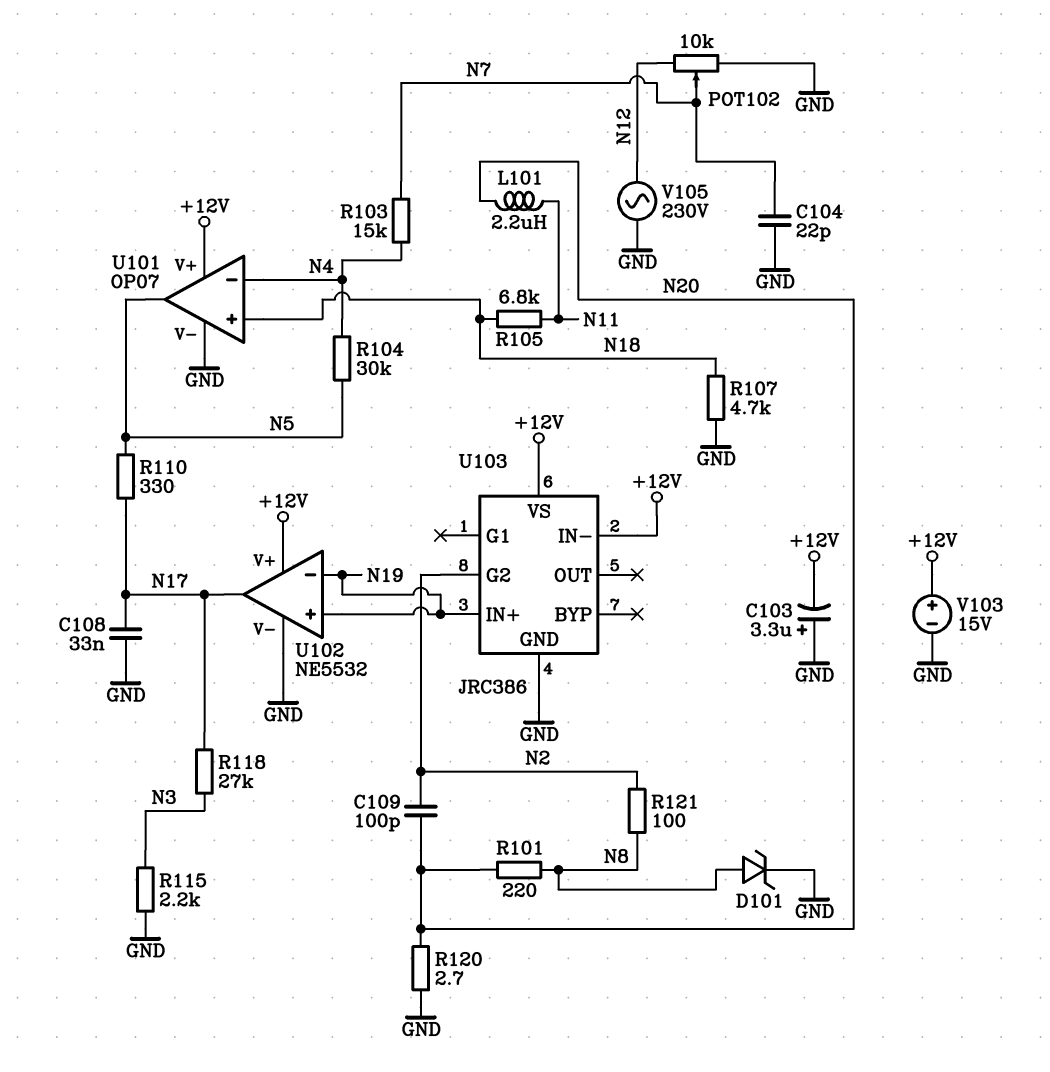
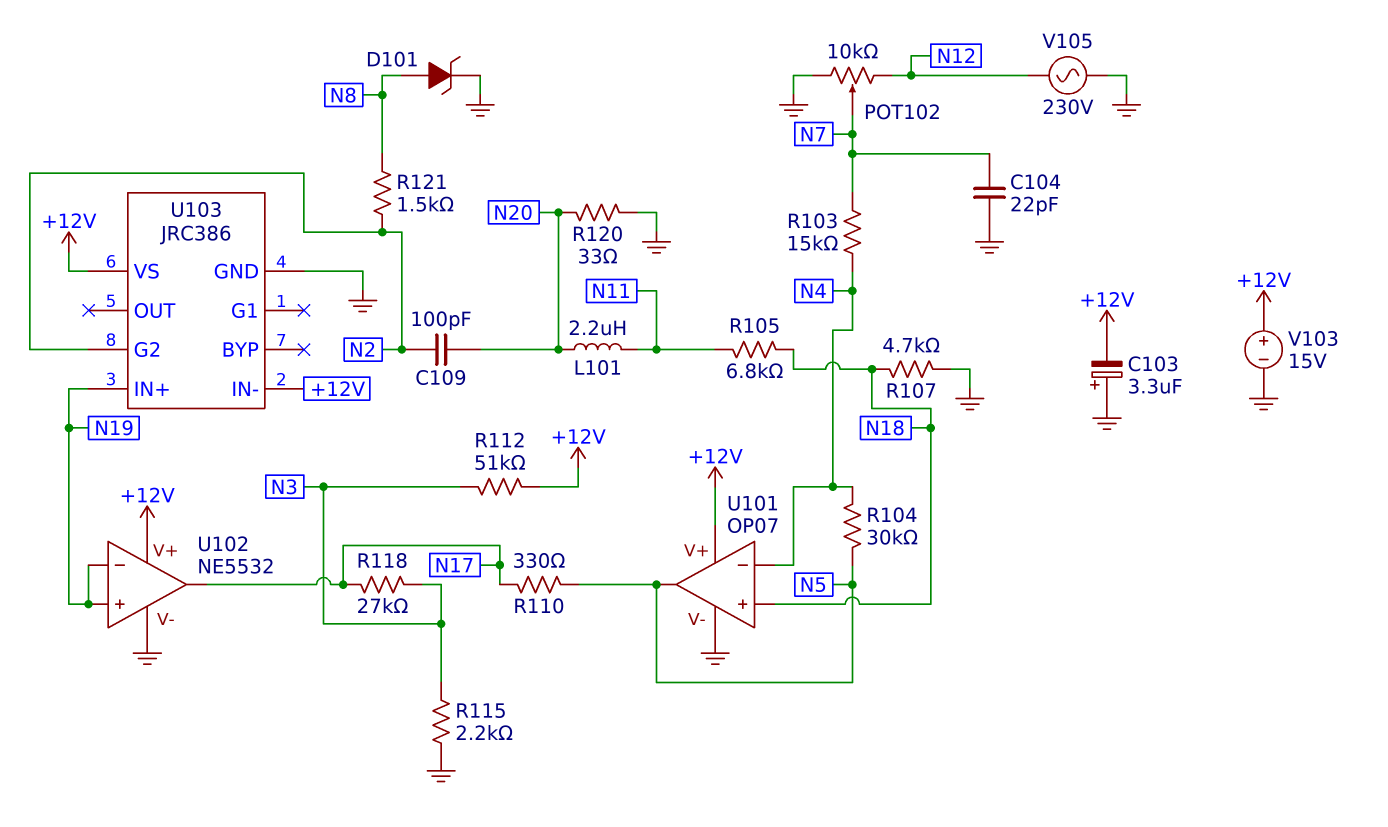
C108: 33nF (GND, N17) -> none
R101: 220 (N8, N20) -> none
R112: none -> 51k (+12V, N3)
R120: 2.7 (GND, N20) -> 33 (GND, N20)
R121: 100 (N2, N8) -> 1.5k (N2, N8)

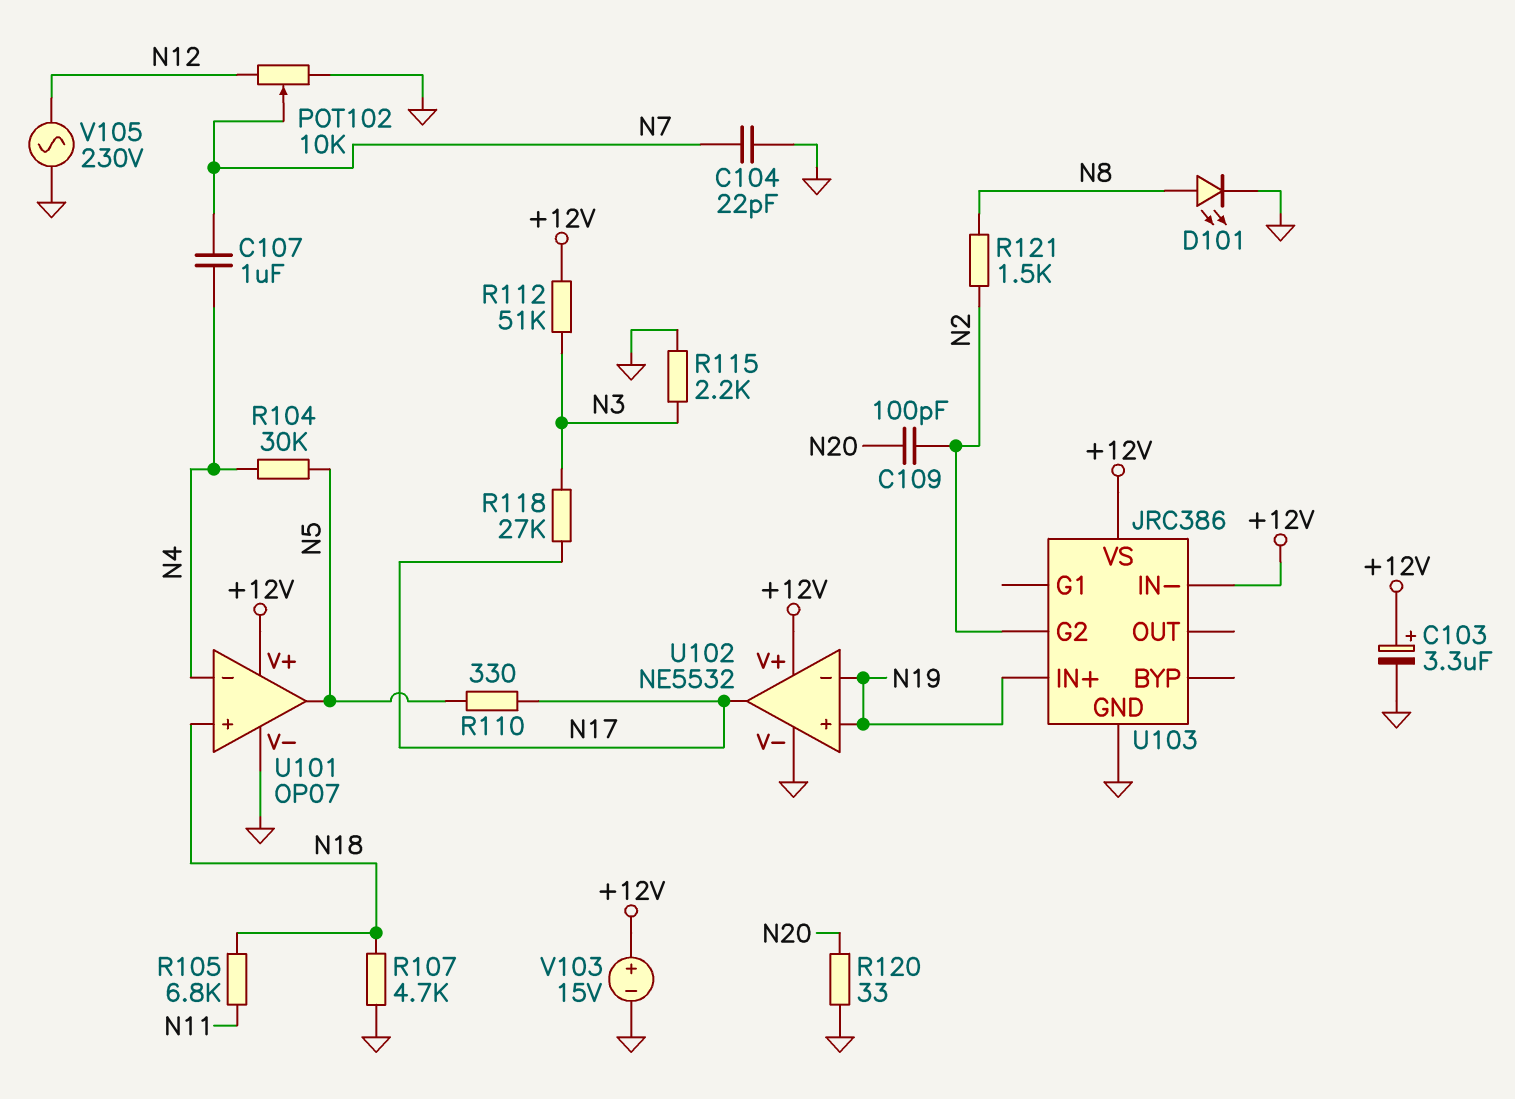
C103: 3.3uF (plus GND, minus +12V) -> 3.3uF (plus +12V, minus GND)
C107: none -> 1uF (N4, N7)
D101: zener (A N8, K GND) -> LED (A N8, K GND)
L101: 2.2uH (N11, N20) -> none
R103: 15k (N4, N7) -> none

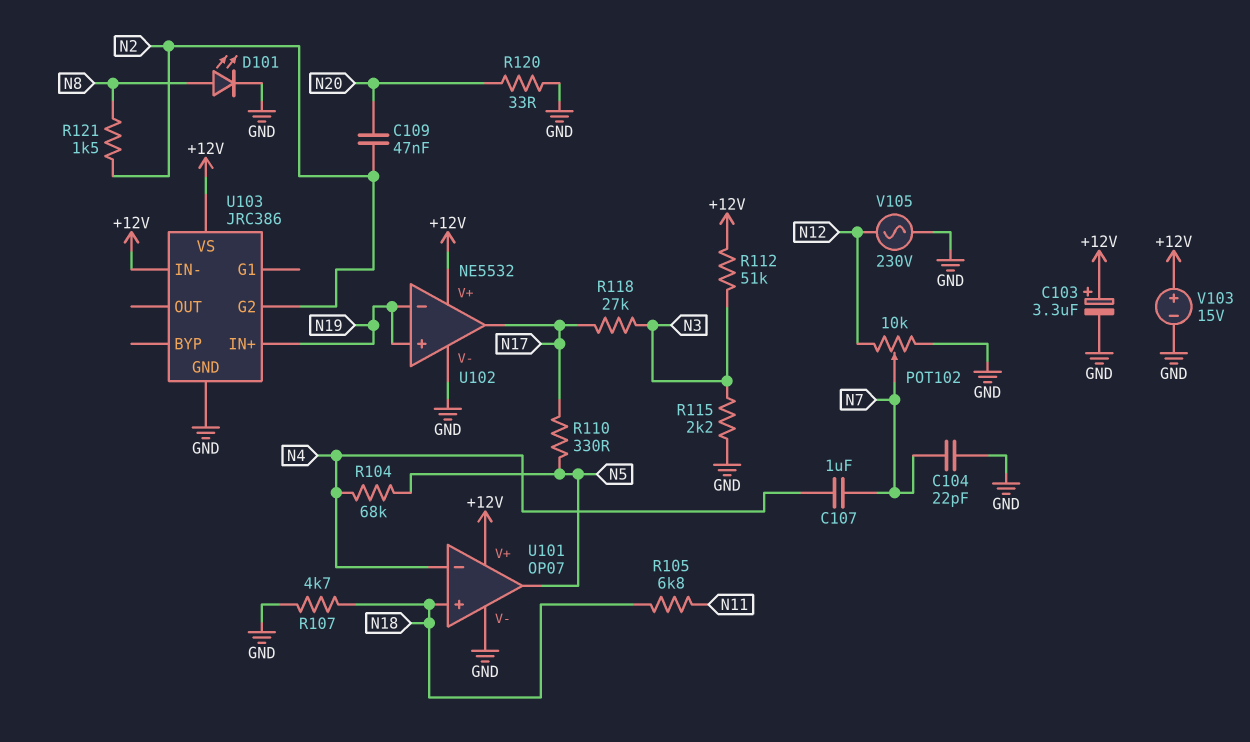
C109: 100pF (N2, N20) -> 47nF (N2, N20)
R104: 30k (N4, N5) -> 68k (N4, N5)

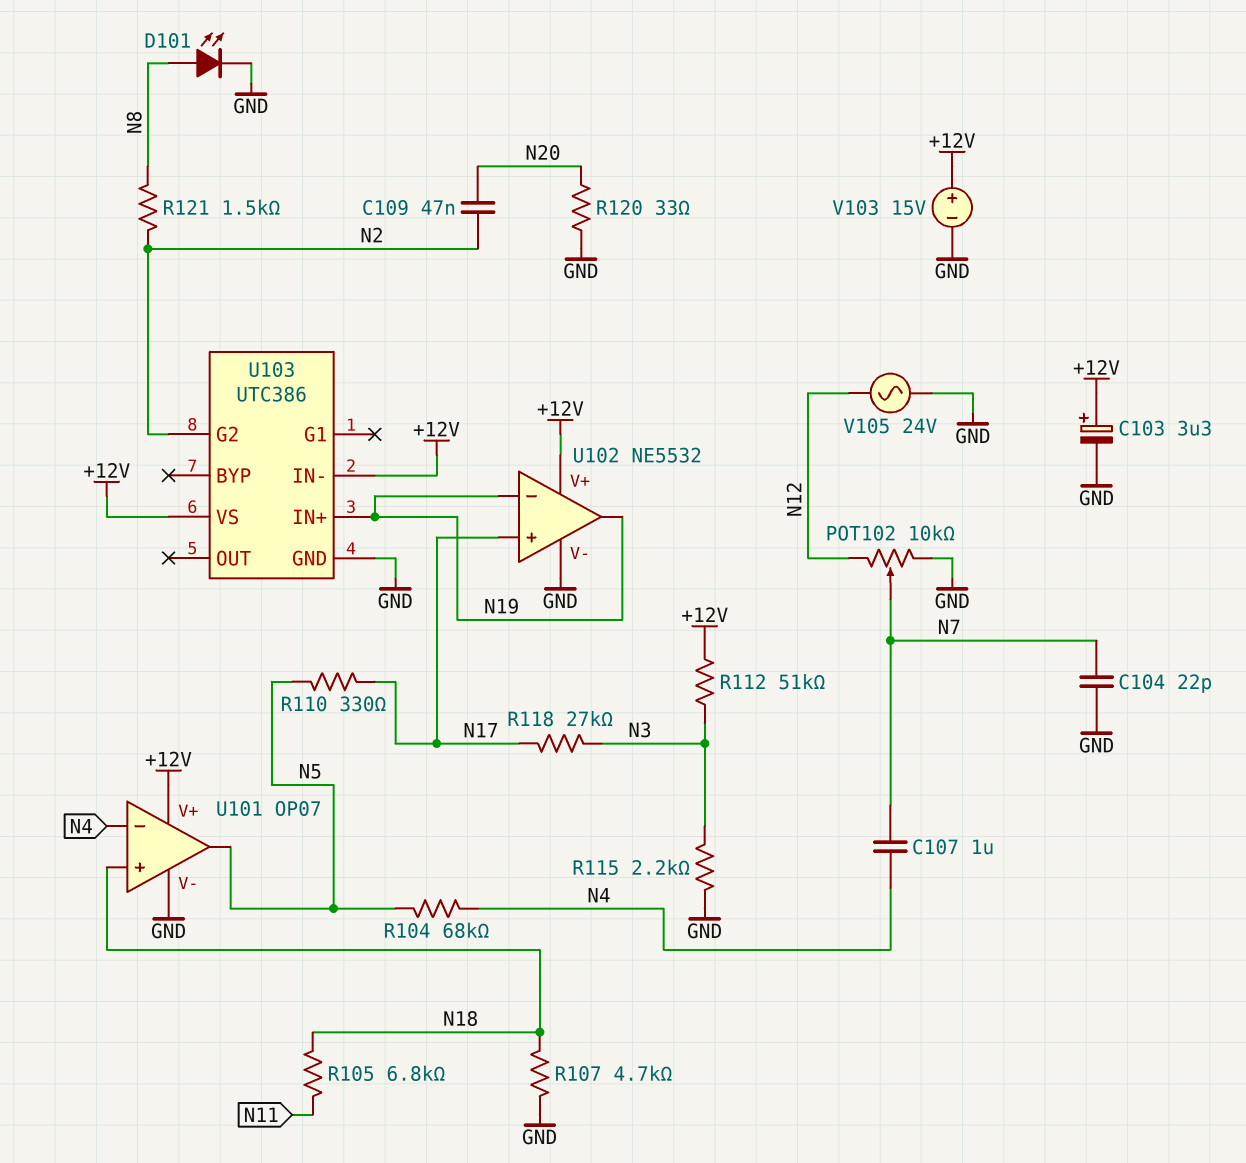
U102 pin in+: N19 -> N17
U102 pin out: N17 -> N19
U103: JRC386 -> UTC386
V105: AC 230V (GND, N12) -> AC 24V (GND, N12)

